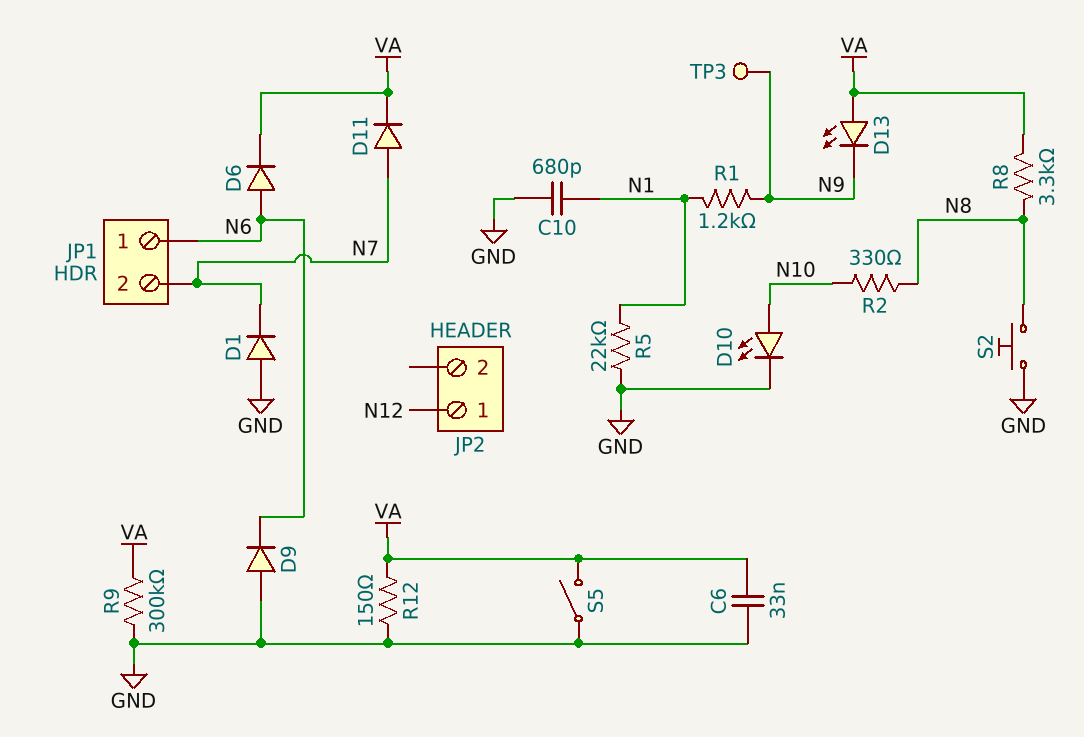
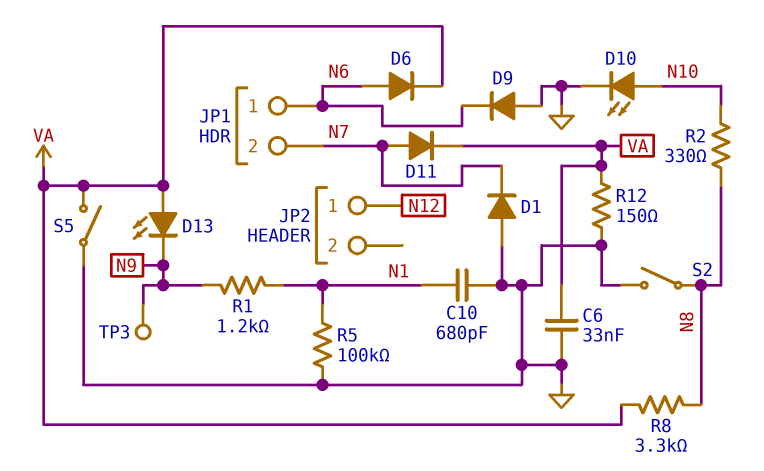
R5: 22k (GND, N1) -> 100k (GND, N1)
R9: 300k (GND, VA) -> none
S2: button (GND, N8) -> switch (GND, N8)

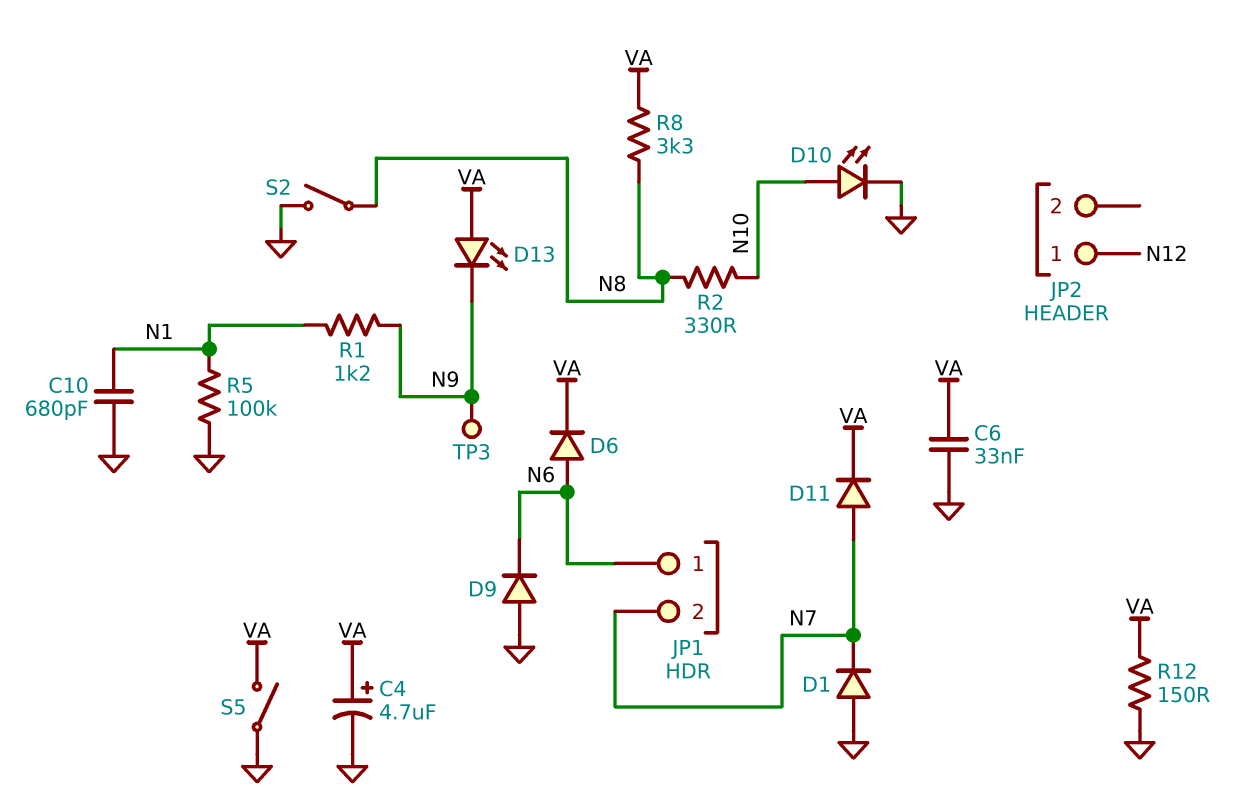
C4: none -> 4.7uF (plus VA, minus GND)

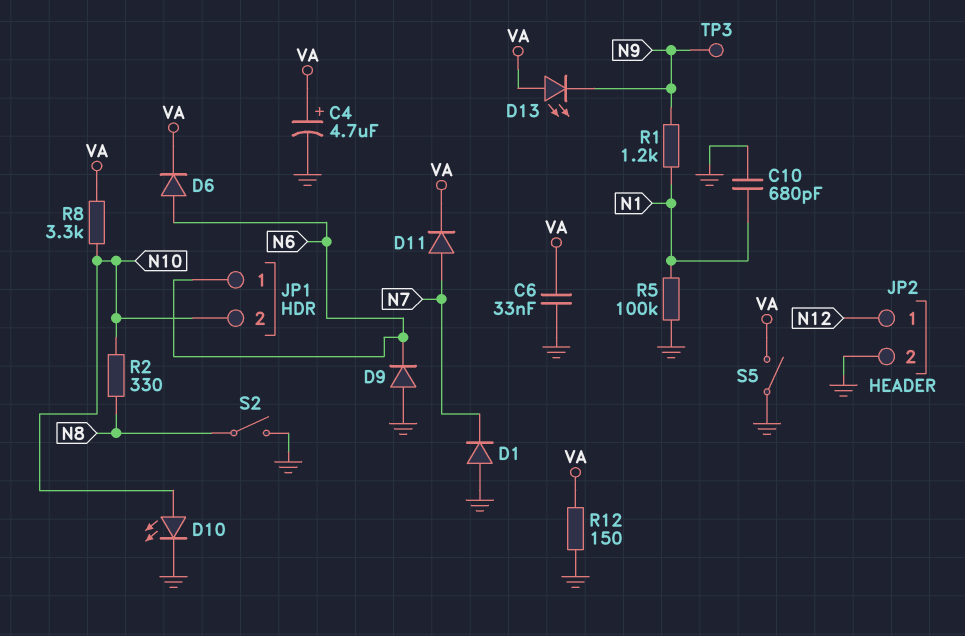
JP1 pin 2: N7 -> N10
JP2 pin 2: none -> GND
R8: 3.3k (N8, VA) -> 3.3k (N10, VA)

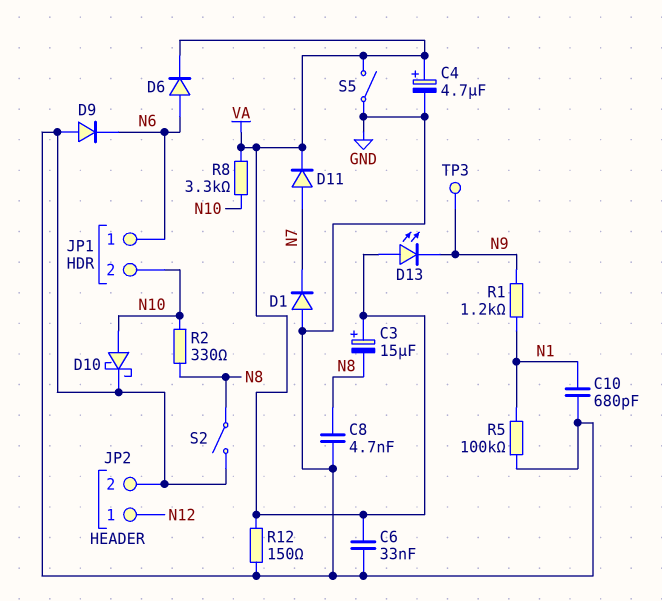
C3: none -> 15uF (plus VA, minus N8)
C8: none -> 4.7nF (GND, N8)
D10: LED (A N10, K GND) -> schottky (A N10, K GND)

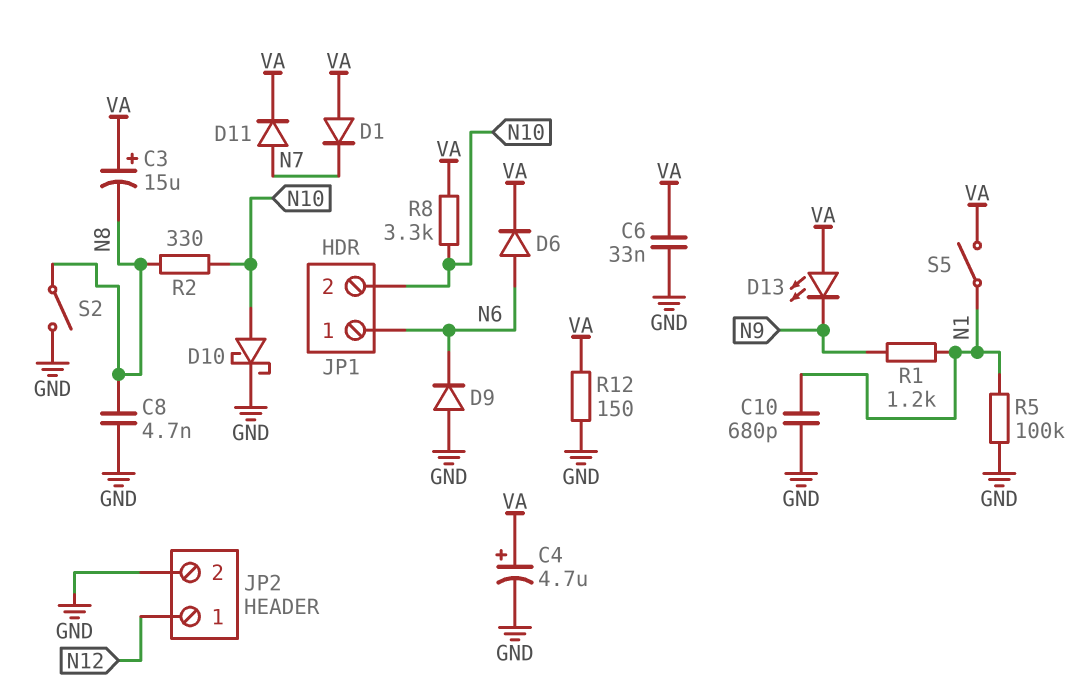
D1: diode (A GND, K N7) -> diode (A VA, K N7)
S5: switch (GND, VA) -> switch (N1, VA)
TP3: test point (N9) -> none

